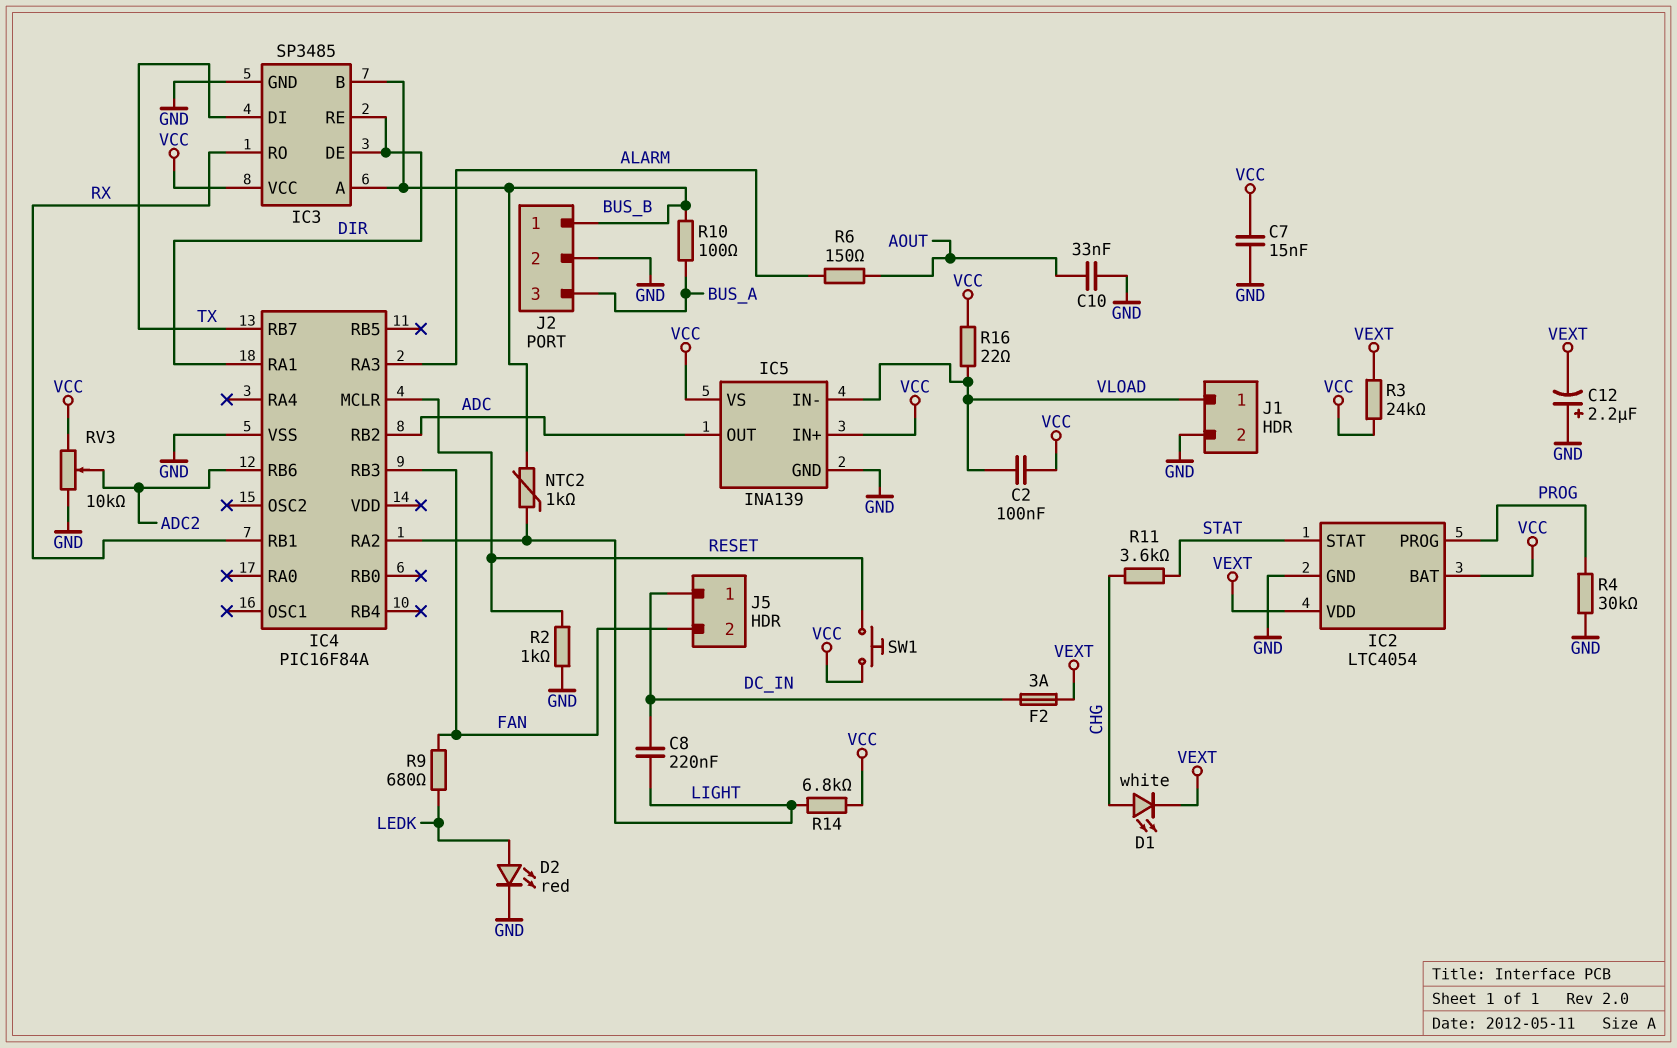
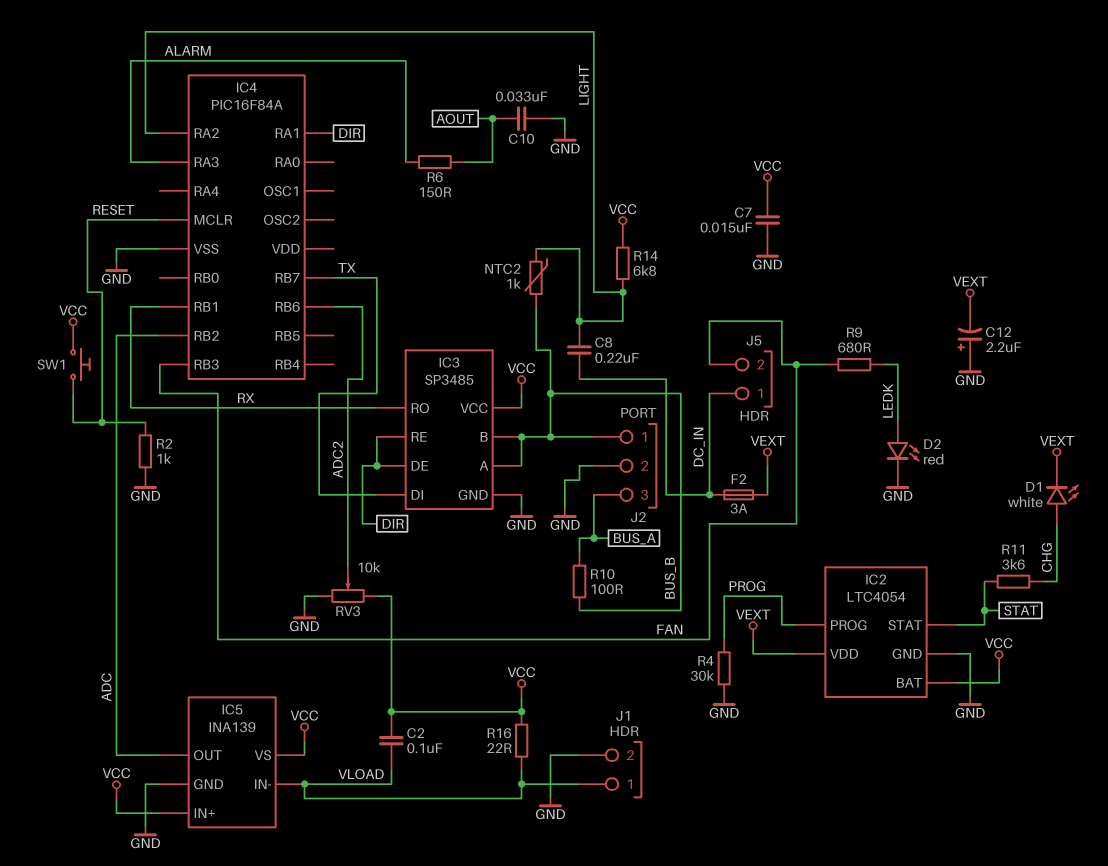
R3: 24k (VCC, VEXT) -> none

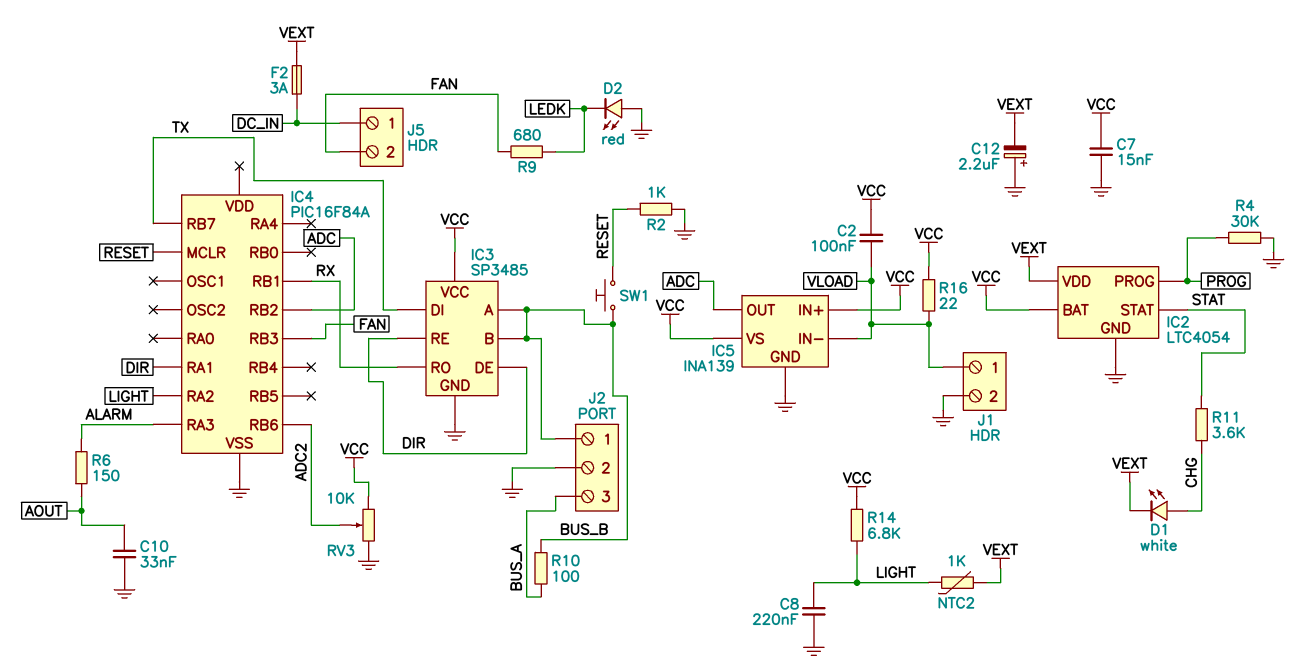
C8: 220nF (DC_IN, LIGHT) -> 220nF (GND, LIGHT)
D2: LED red (A LEDK, K GND) -> LED red (A GND, K LEDK)
NTC2: 1k (BUS_B, LIGHT) -> 1k (LIGHT, VEXT)
SW1: button (RESET, VCC) -> button (BUS_B, RESET)

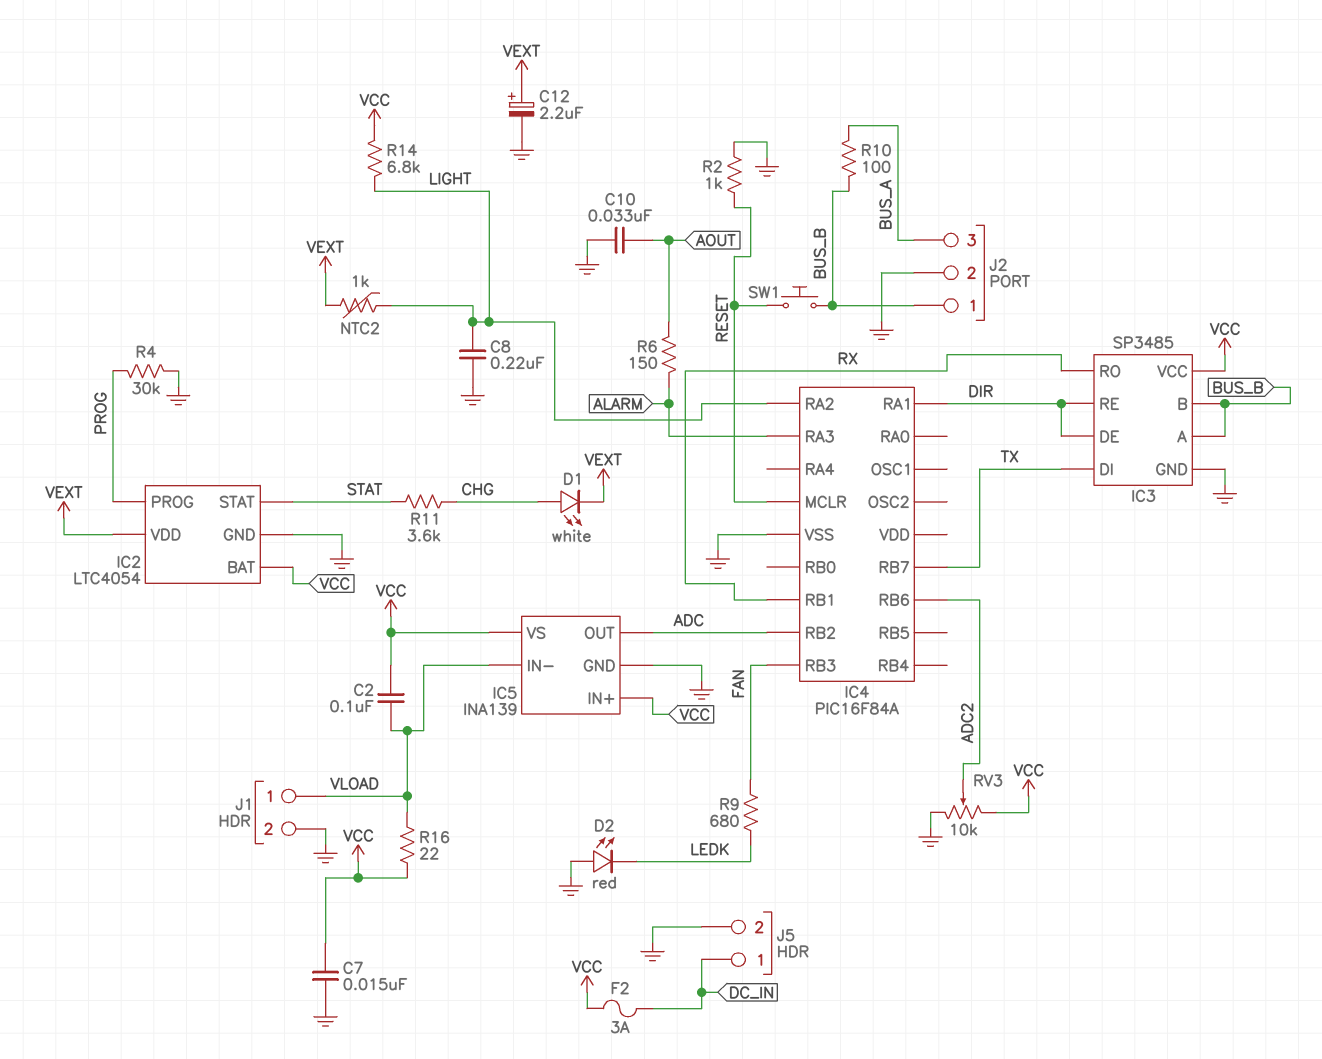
C12: 2.2uF (plus GND, minus VEXT) -> 2.2uF (plus VEXT, minus GND)
F2: 3A (DC_IN, VEXT) -> 3A (DC_IN, VCC)
J5 pin 2: FAN -> GND

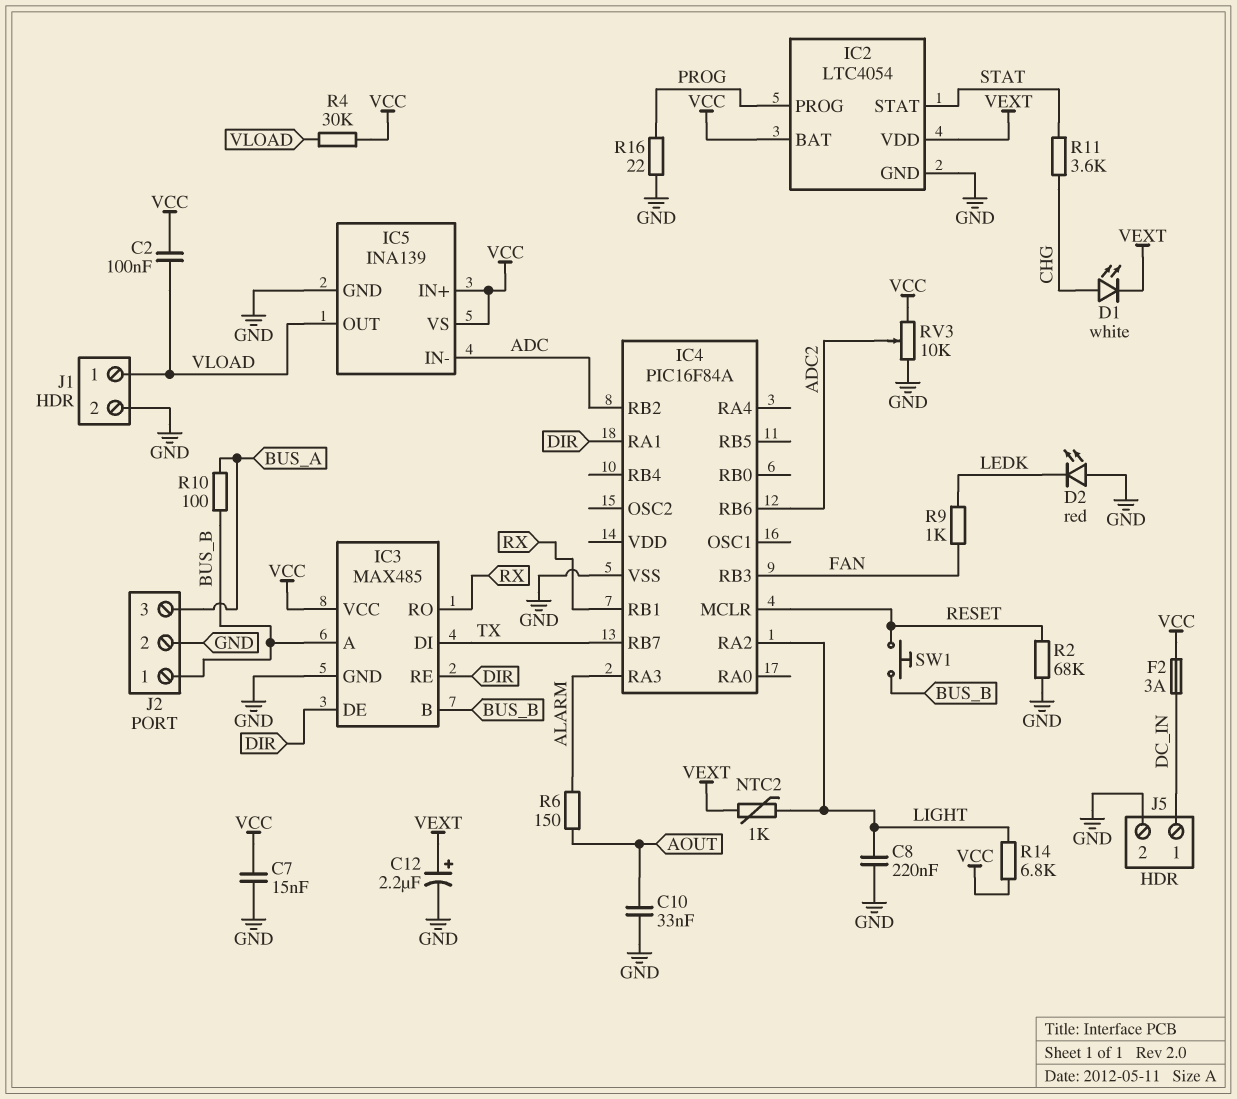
IC3: SP3485 -> MAX485
IC5 pin IN-: VLOAD -> ADC
IC5 pin OUT: ADC -> VLOAD
R2: 1k (GND, RESET) -> 68k (GND, RESET)
R4: 30k (GND, PROG) -> 30k (VCC, VLOAD)
R9: 680 (FAN, LEDK) -> 1k (FAN, LEDK)
R16: 22 (VCC, VLOAD) -> 22 (GND, PROG)

